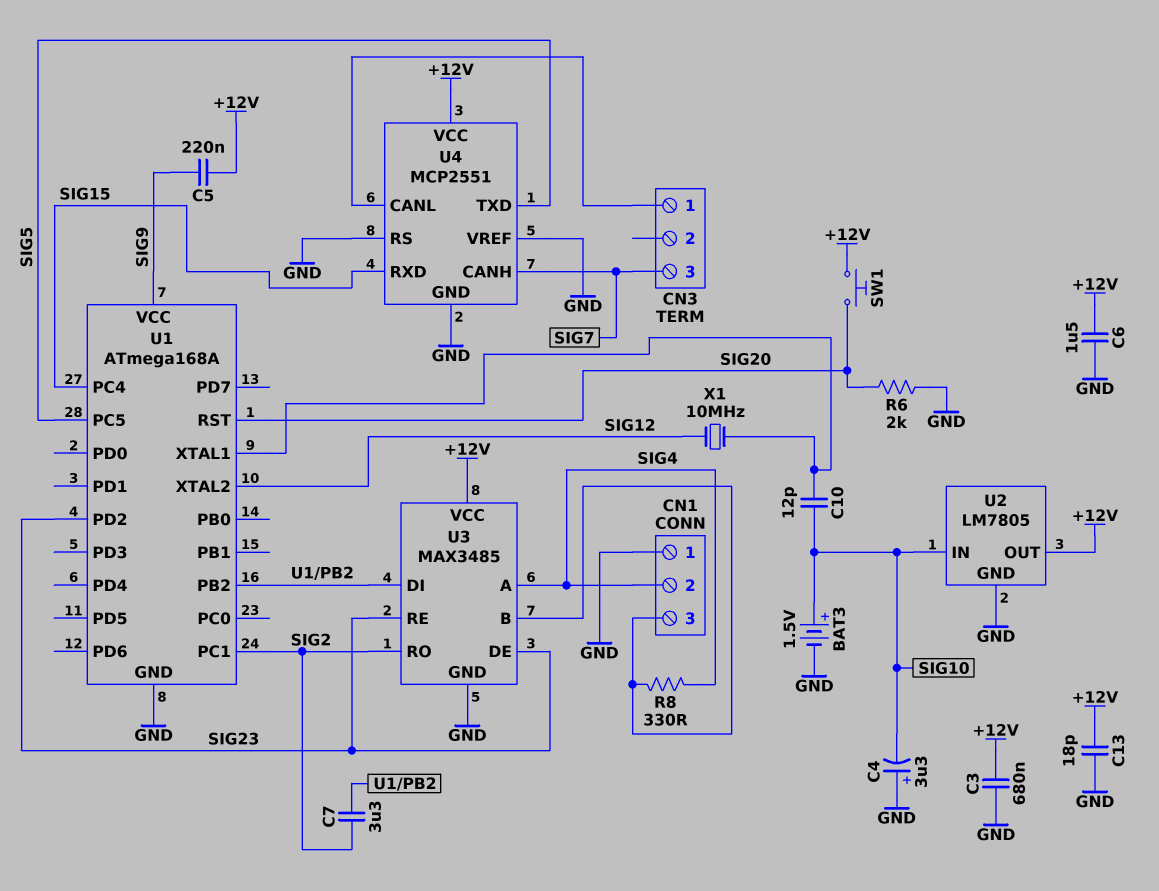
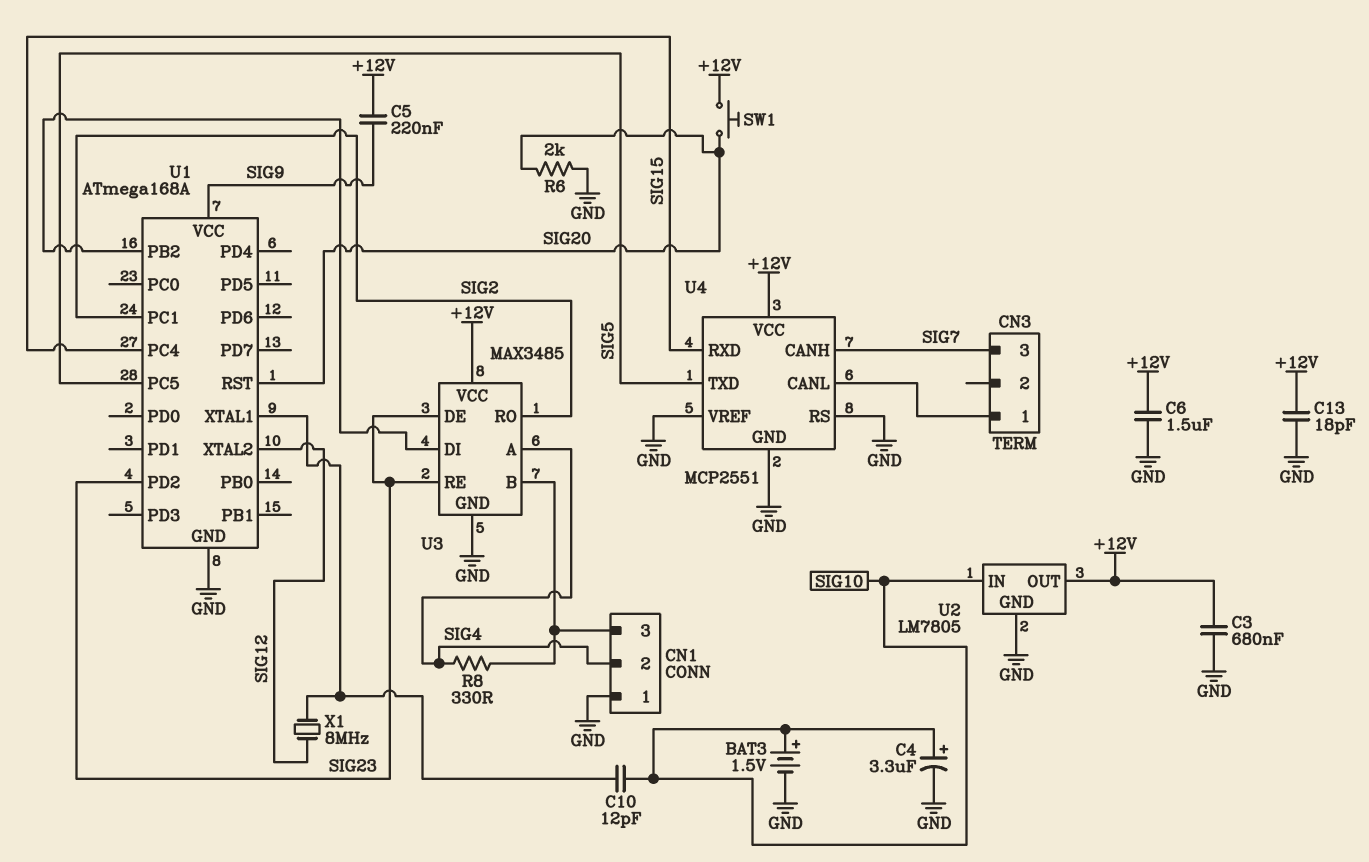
C4: 3.3uF (plus GND, minus SIG10) -> 3.3uF (plus SIG10, minus GND)
C7: 3.3uF (SIG2, U1/PB2) -> none
X1: 10MHz (SIG12, U1/XTAL1) -> 8MHz (SIG12, U1/XTAL1)

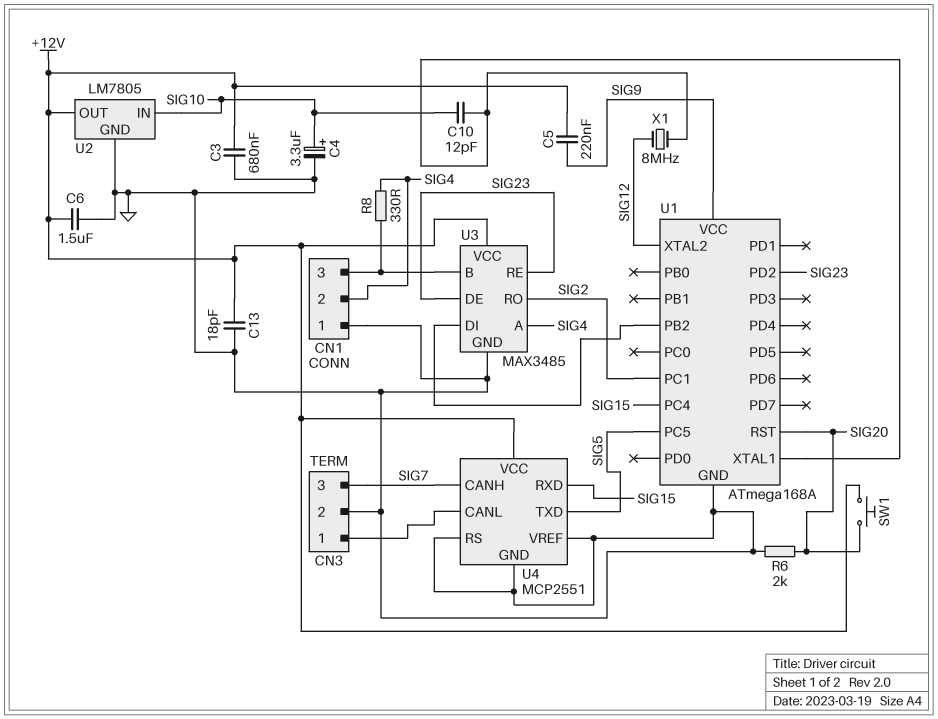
BAT3: 1.5V (plus SIG10, minus GND) -> none
CN3 pin 2: none -> GND

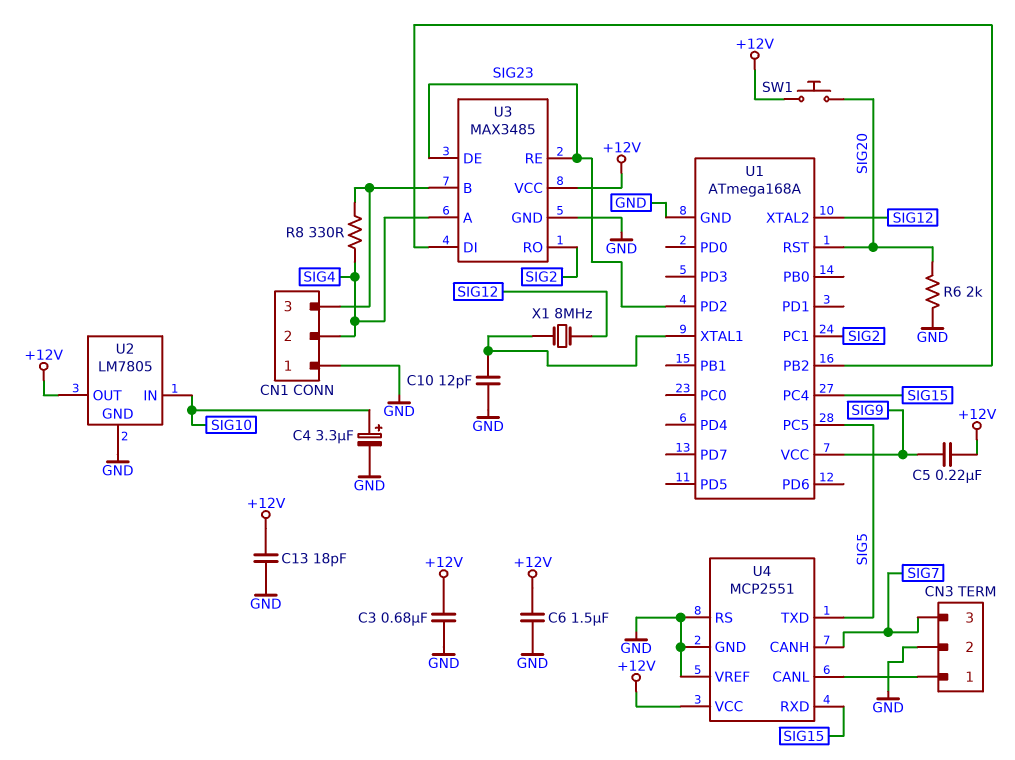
C10: 12pF (SIG10, U1/XTAL1) -> 12pF (GND, U1/XTAL1)

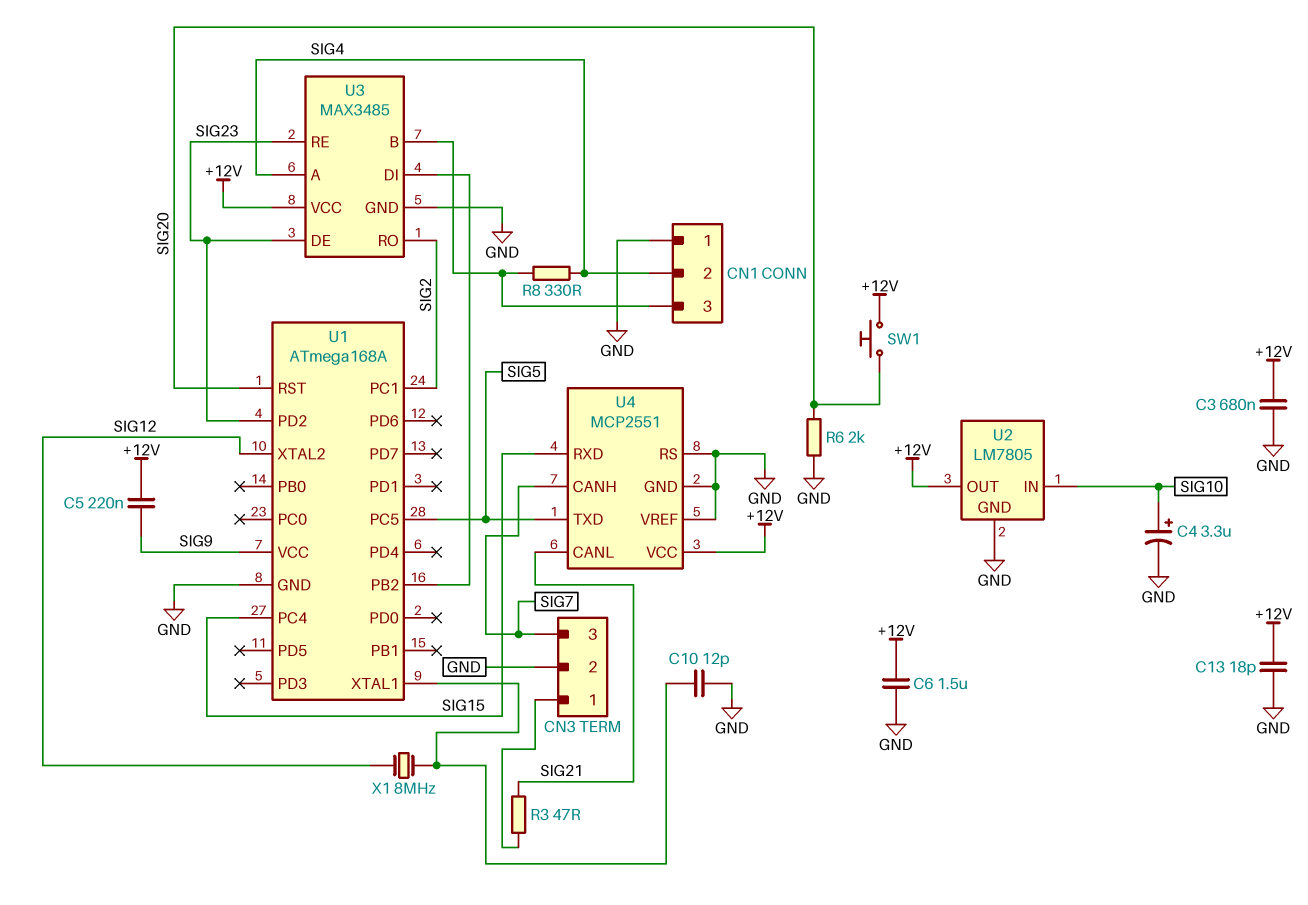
R3: none -> 47 (CN3/1, SIG21)
U4 pin CANL: CN3/1 -> SIG21

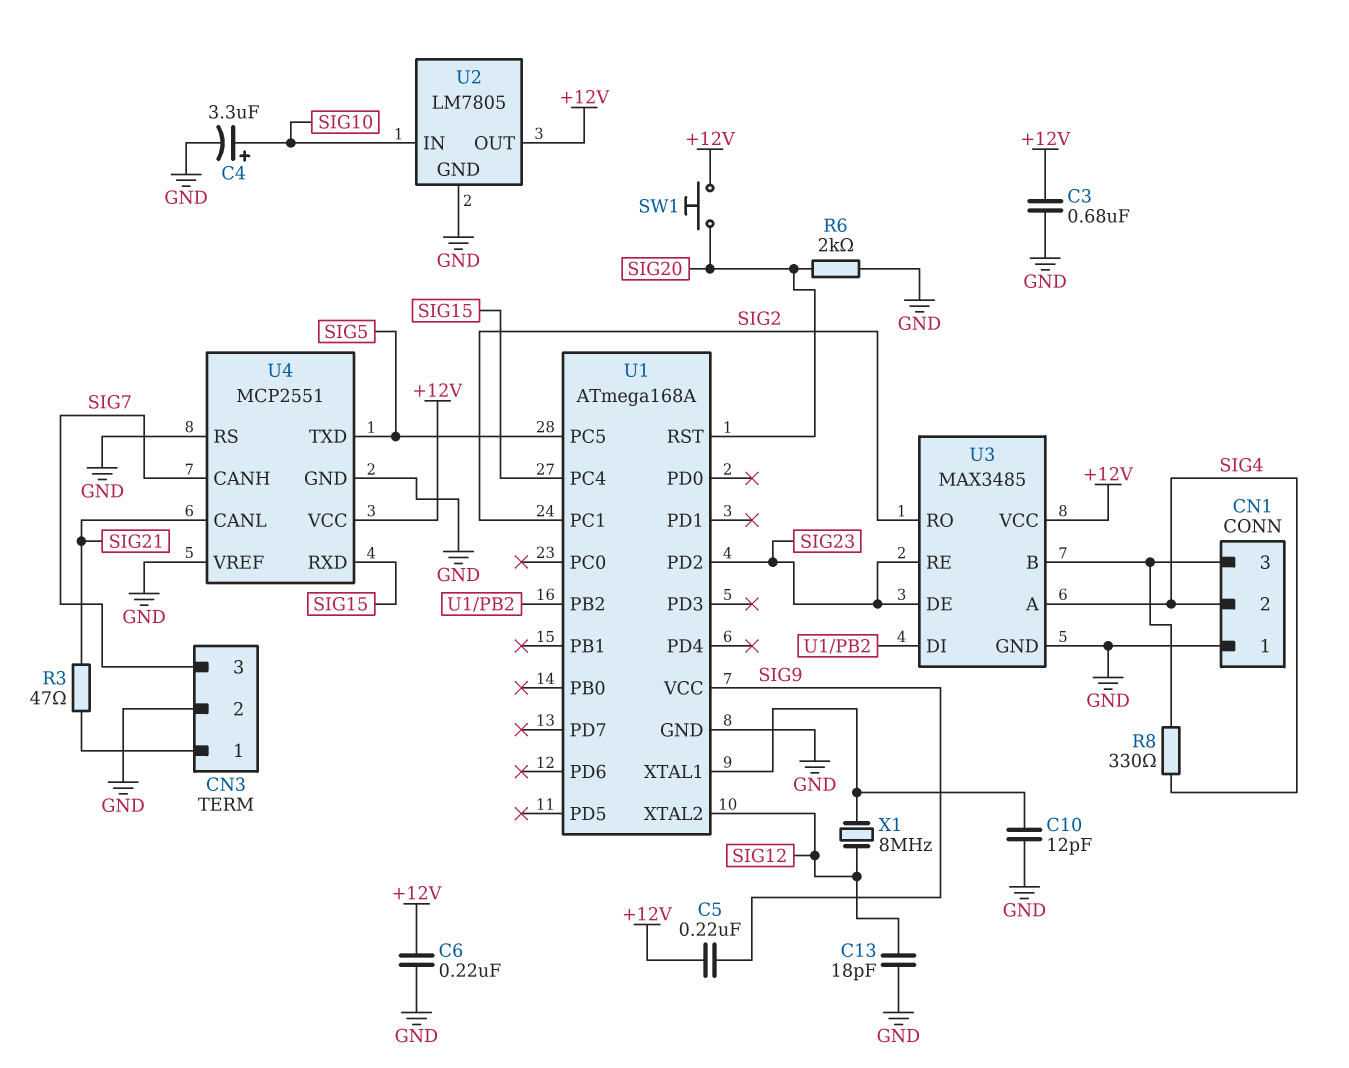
C6: 1.5uF (+12V, GND) -> 220nF (+12V, GND)
C13: 18pF (+12V, GND) -> 18pF (GND, SIG12)

